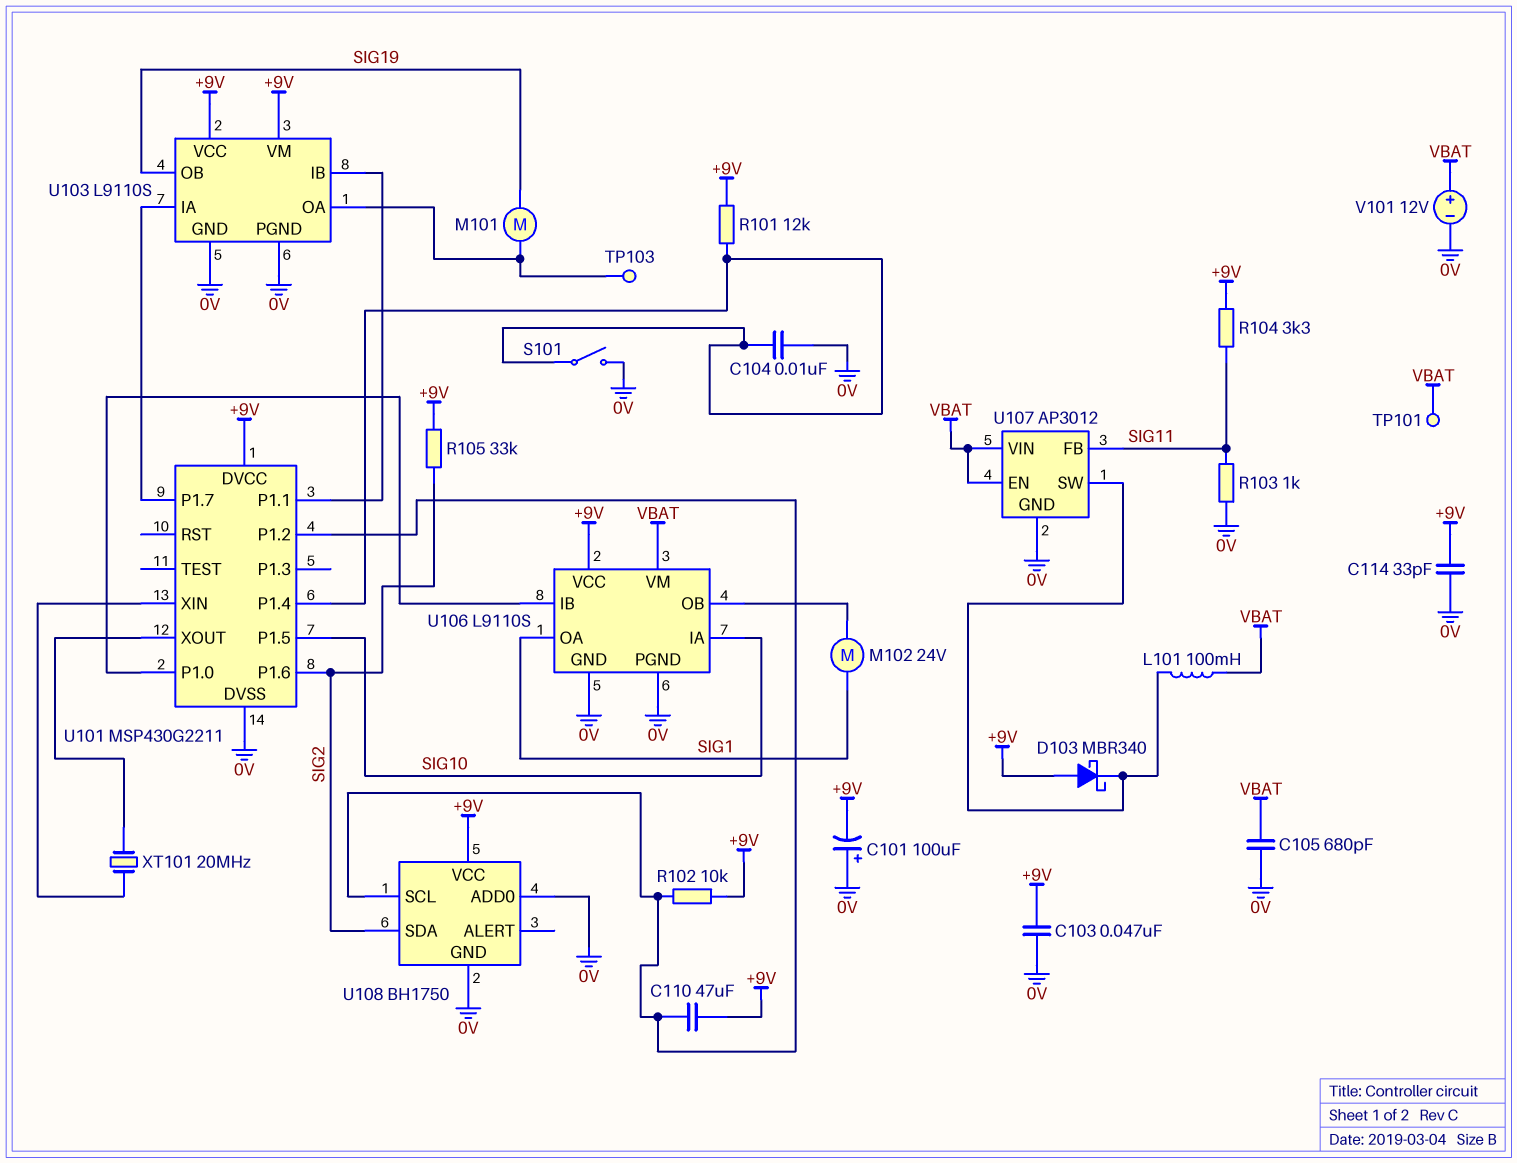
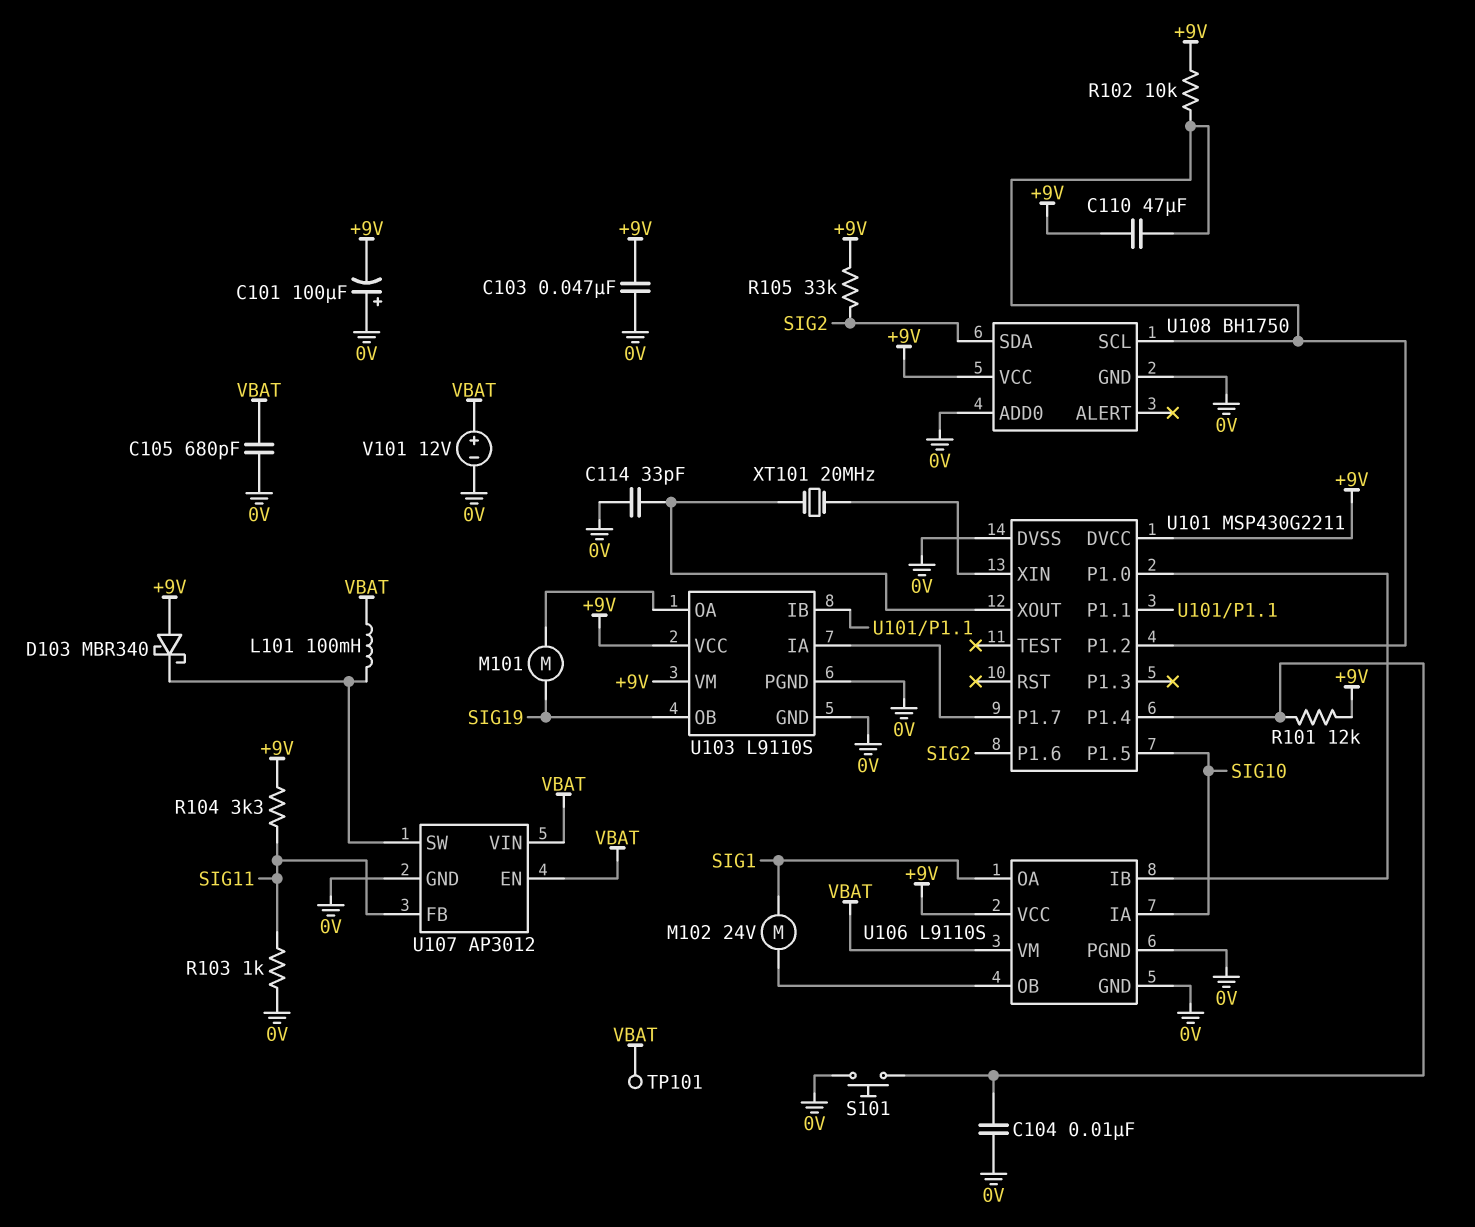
C114: 33pF (+9V, 0V) -> 33pF (0V, U101/XOUT)
S101: switch (0V, U101/P1.4) -> button (0V, U101/P1.4)
TP103: test point (U103/OA) -> none

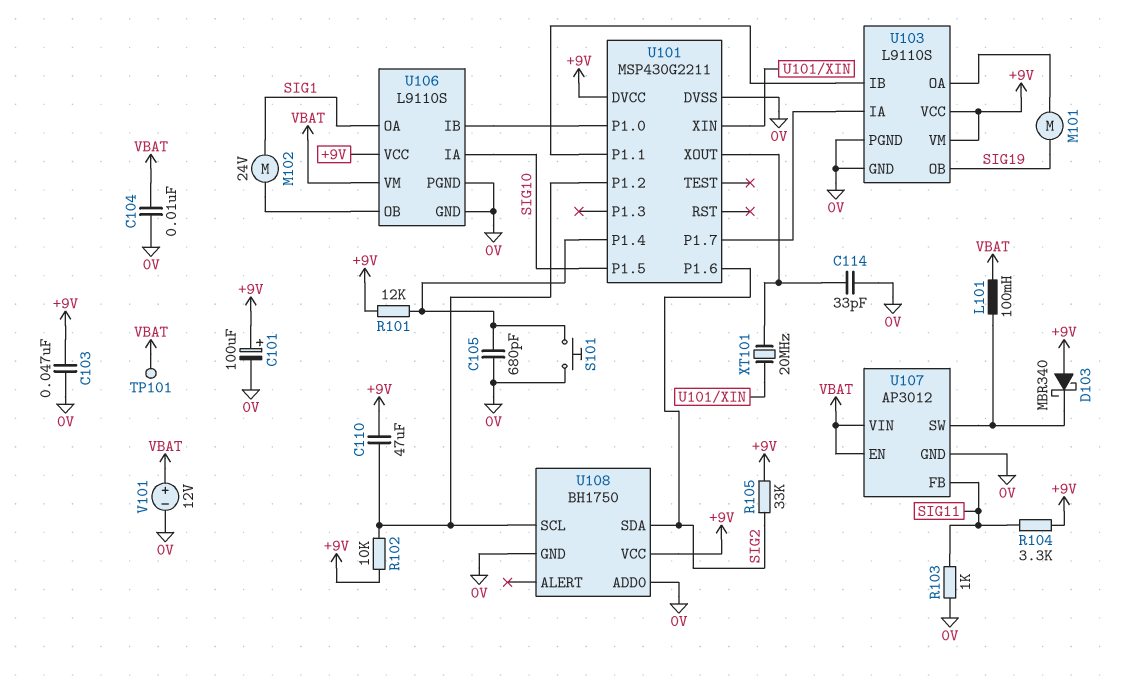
C101: 100uF (plus 0V, minus +9V) -> 100uF (plus +9V, minus 0V)
C104: 10nF (0V, U101/P1.4) -> 10nF (0V, VBAT)
C105: 680pF (0V, VBAT) -> 680pF (0V, U101/P1.4)

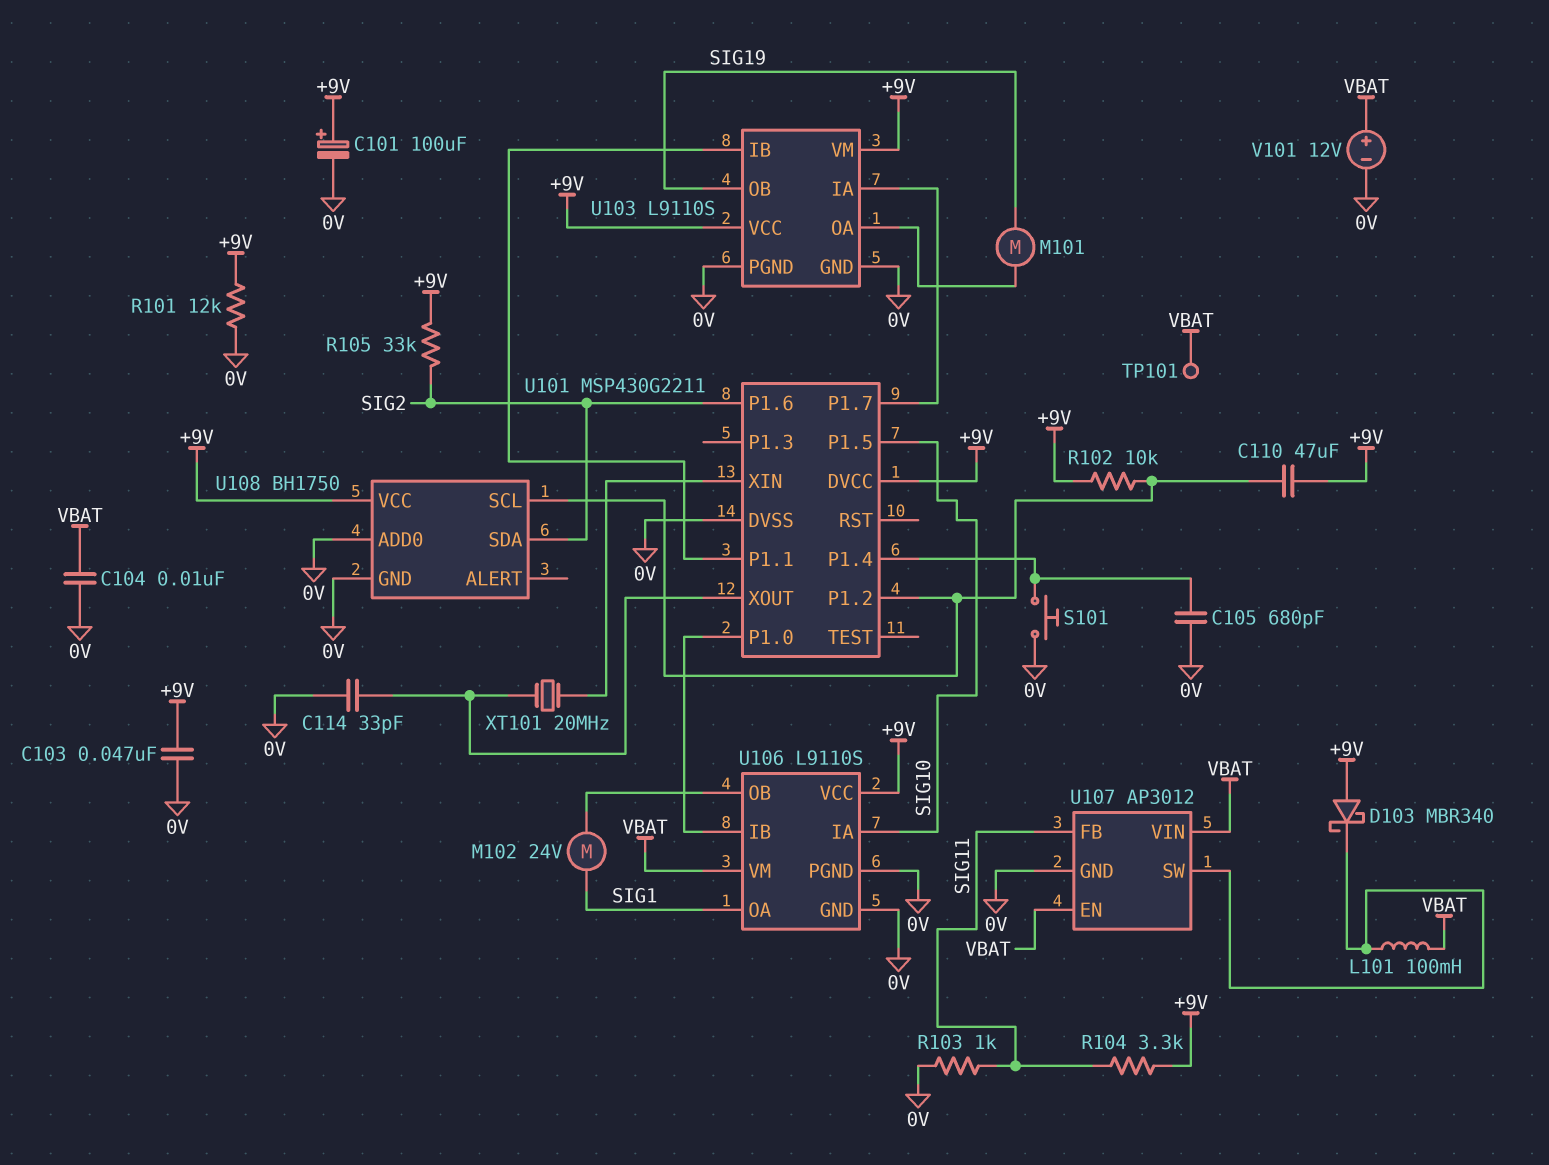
R101: 12k (+9V, U101/P1.4) -> 12k (+9V, 0V)

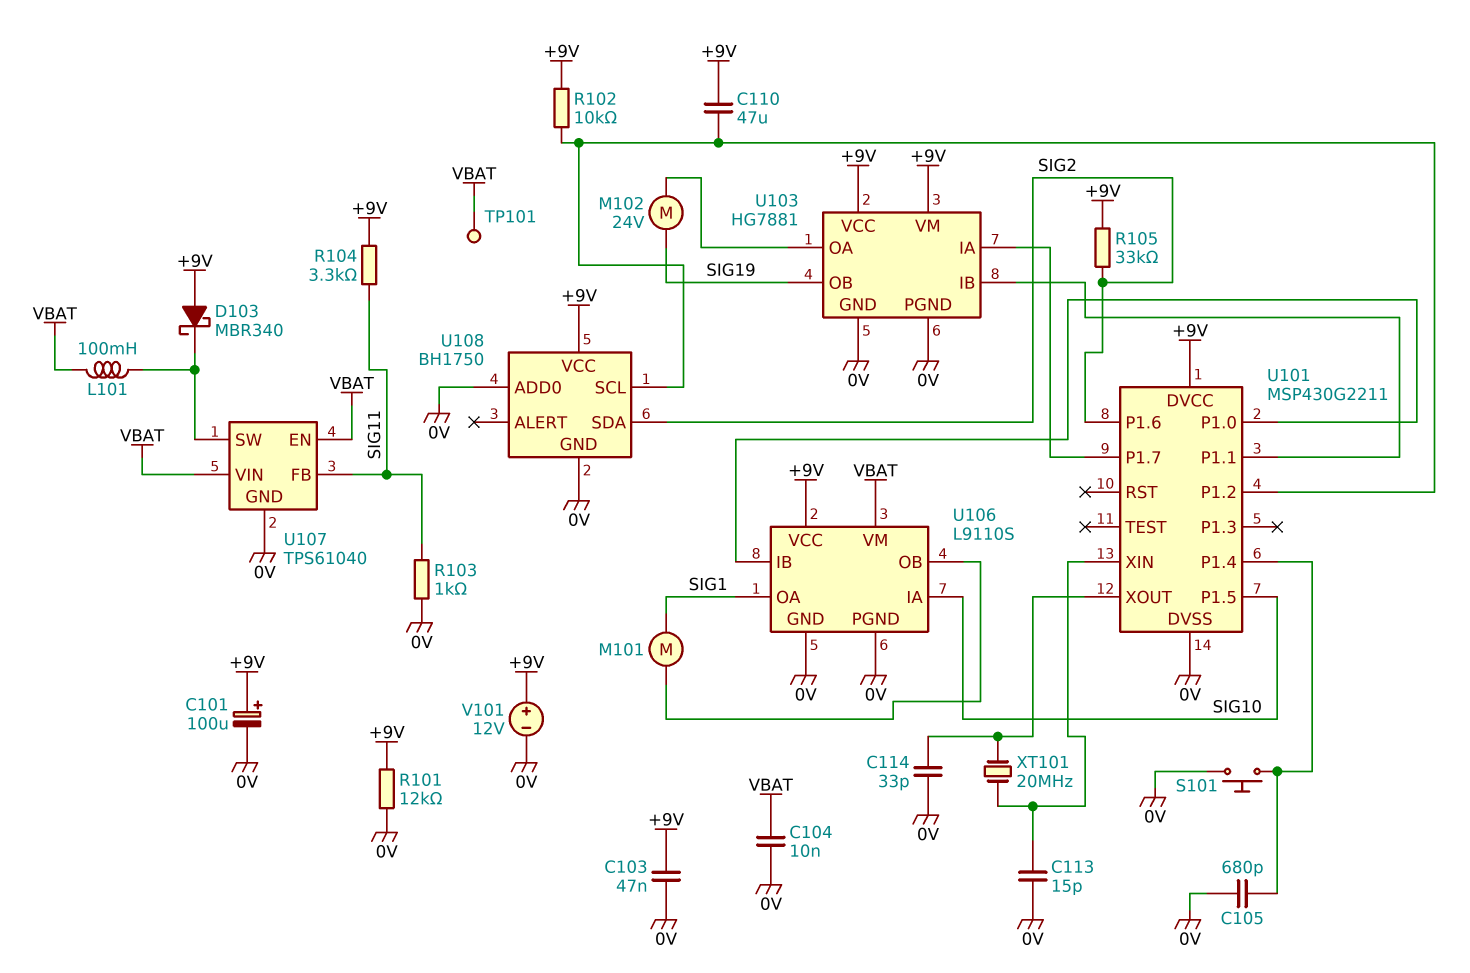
C113: none -> 15pF (0V, U101/XIN)
M101: motor (SIG19, U103/OA) -> motor (SIG1, U106/OB)
M102: motor 24V (SIG1, U106/OB) -> motor 24V (SIG19, U103/OA)
U103: L9110S -> HG7881
U107: AP3012 -> TPS61040
V101: 12V (plus VBAT, minus 0V) -> 12V (plus +9V, minus 0V)

